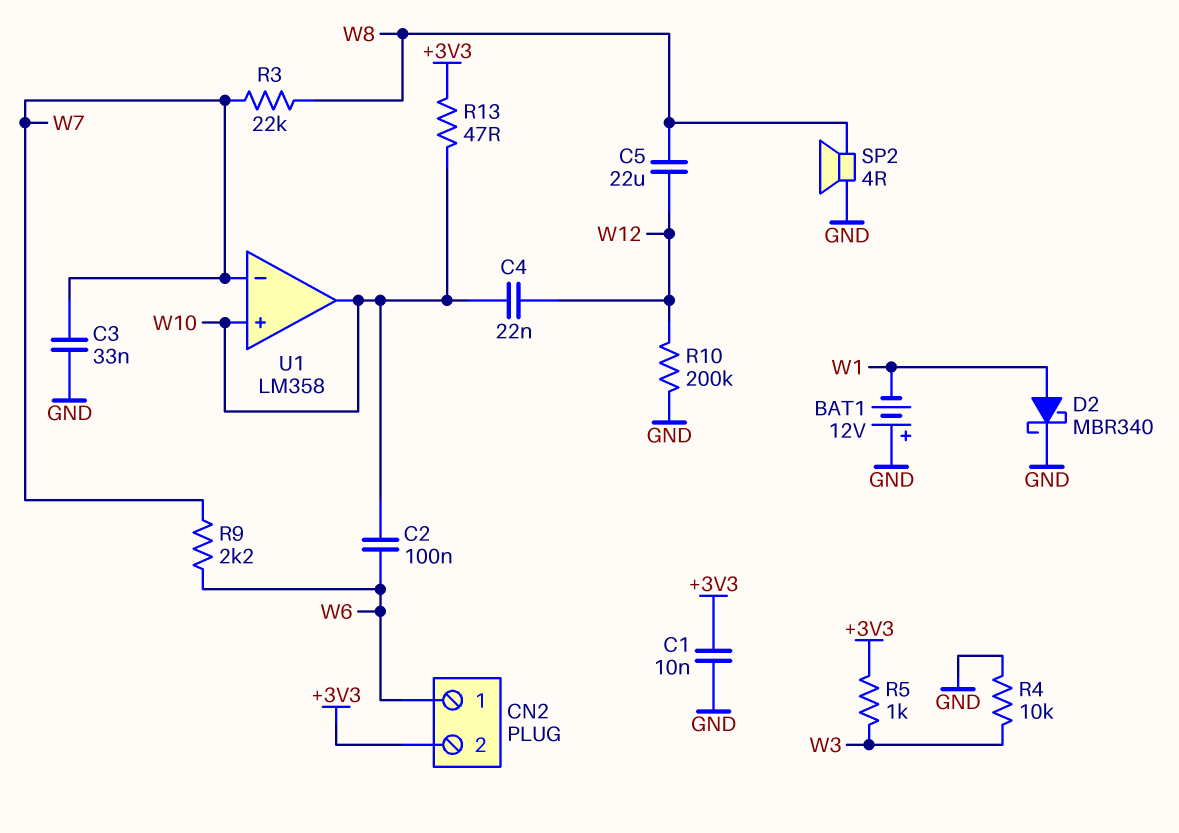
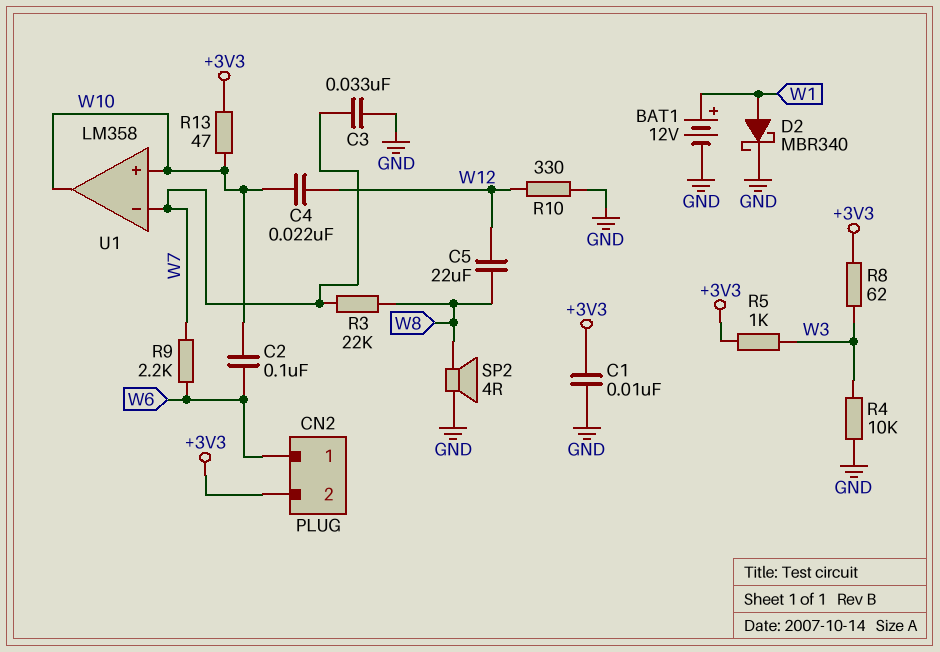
BAT1: 12V (plus GND, minus W1) -> 12V (plus W1, minus GND)
R8: none -> 62 (+3V3, W3)
R10: 200k (GND, W12) -> 330 (GND, W12)

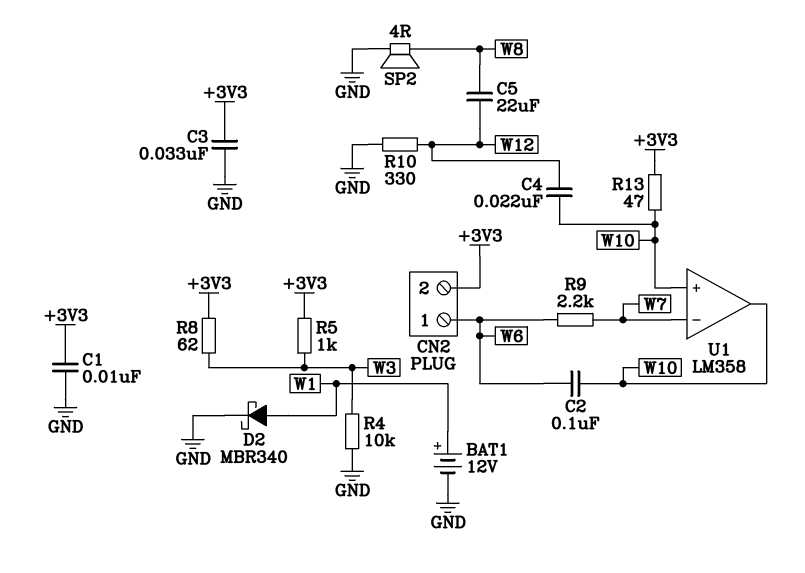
C3: 33nF (GND, W7) -> 33nF (+3V3, GND)
R3: 22k (W7, W8) -> none

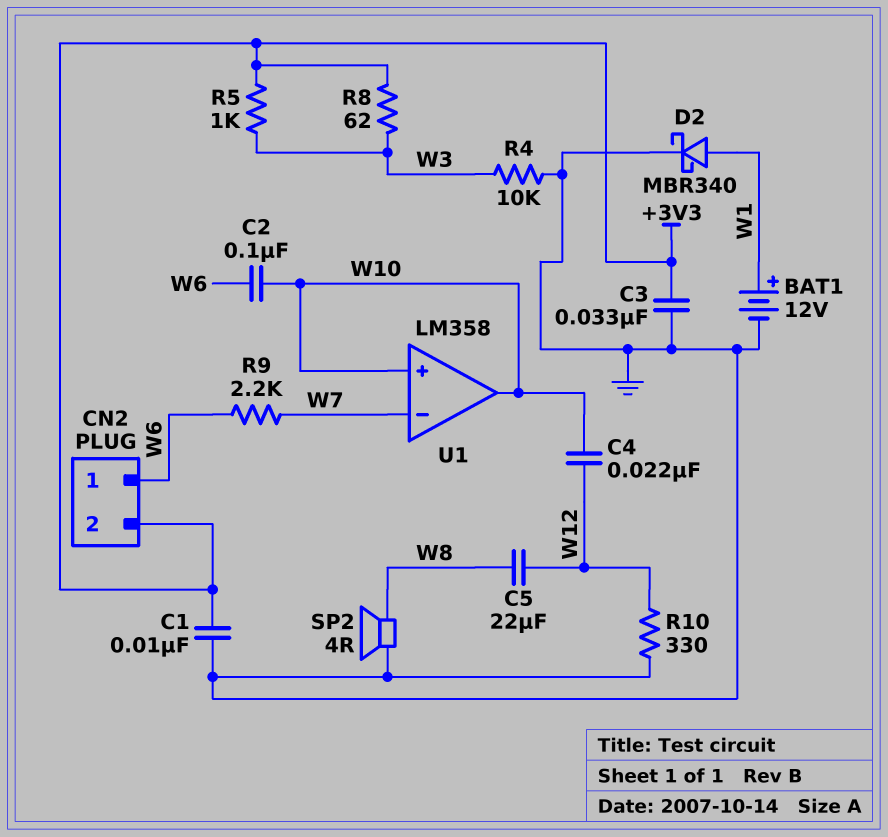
R13: 47 (+3V3, W10) -> none

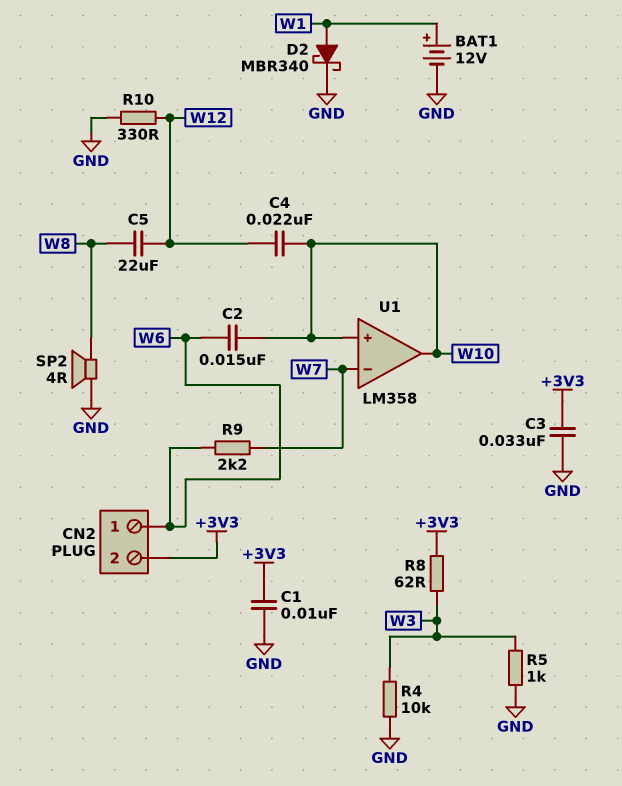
C2: 100nF (W6, W10) -> 15nF (W6, W10)
R5: 1k (+3V3, W3) -> 1k (GND, W3)

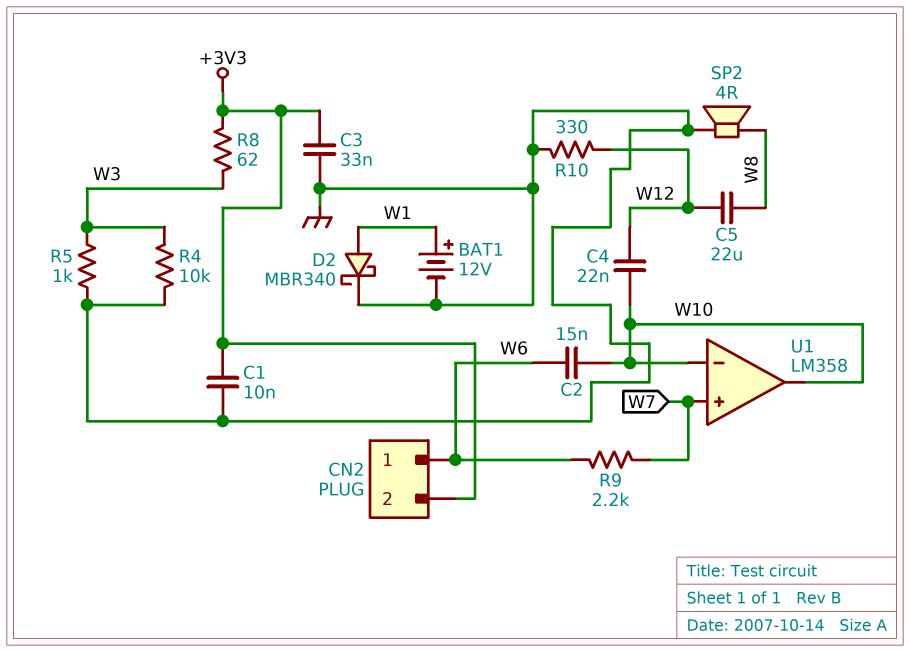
U1 pin in+: W10 -> W7
U1 pin in-: W7 -> W10

